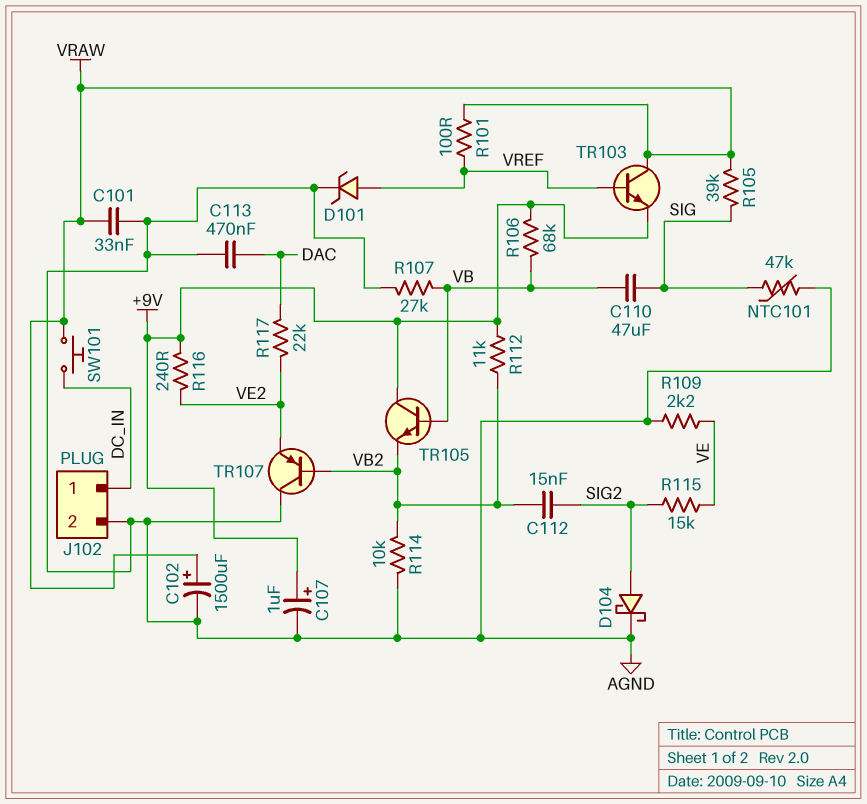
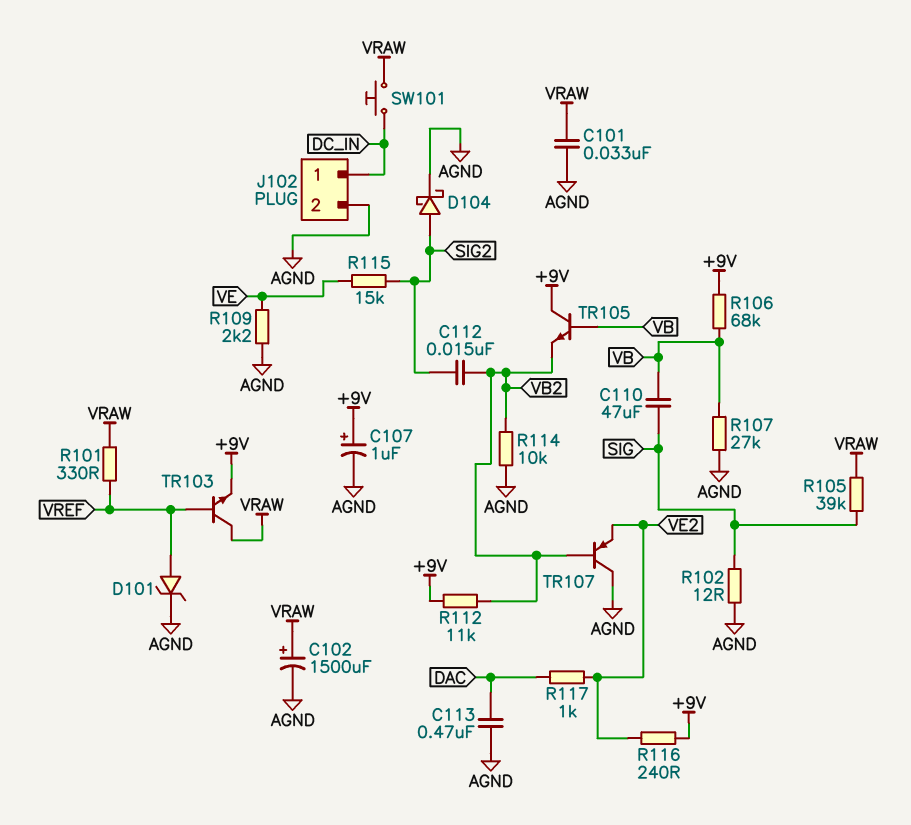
NTC101: 47k (AGND, SIG) -> none
R101: 100 (VRAW, VREF) -> 330 (VRAW, VREF)
R102: none -> 12 (AGND, SIG)
R117: 22k (DAC, VE2) -> 1k (DAC, VE2)

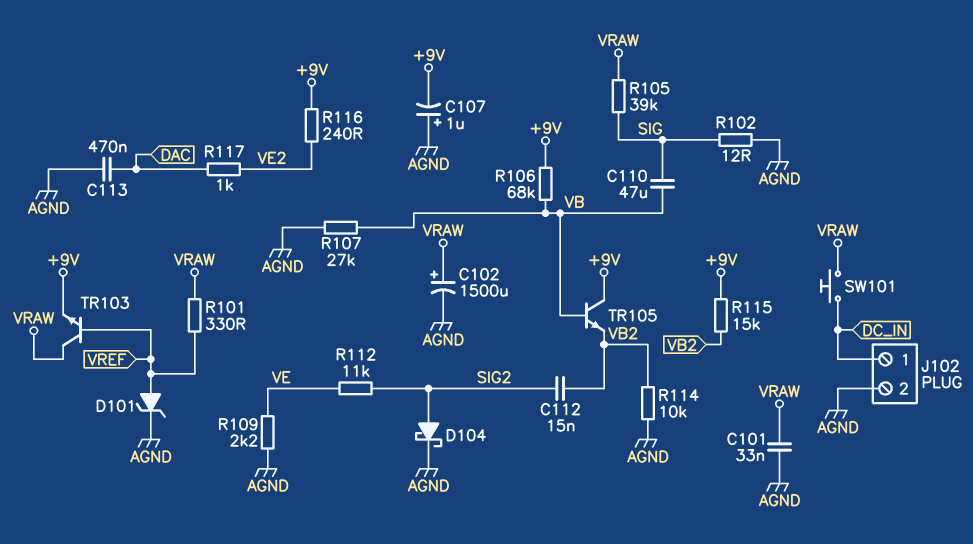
C107: 1uF (plus +9V, minus AGND) -> 1uF (plus AGND, minus +9V)
R112: 11k (+9V, VB2) -> 11k (SIG2, VE)
R115: 15k (SIG2, VE) -> 15k (+9V, VB2)
TR107: PNP (B VB2, C AGND, E VE2) -> none

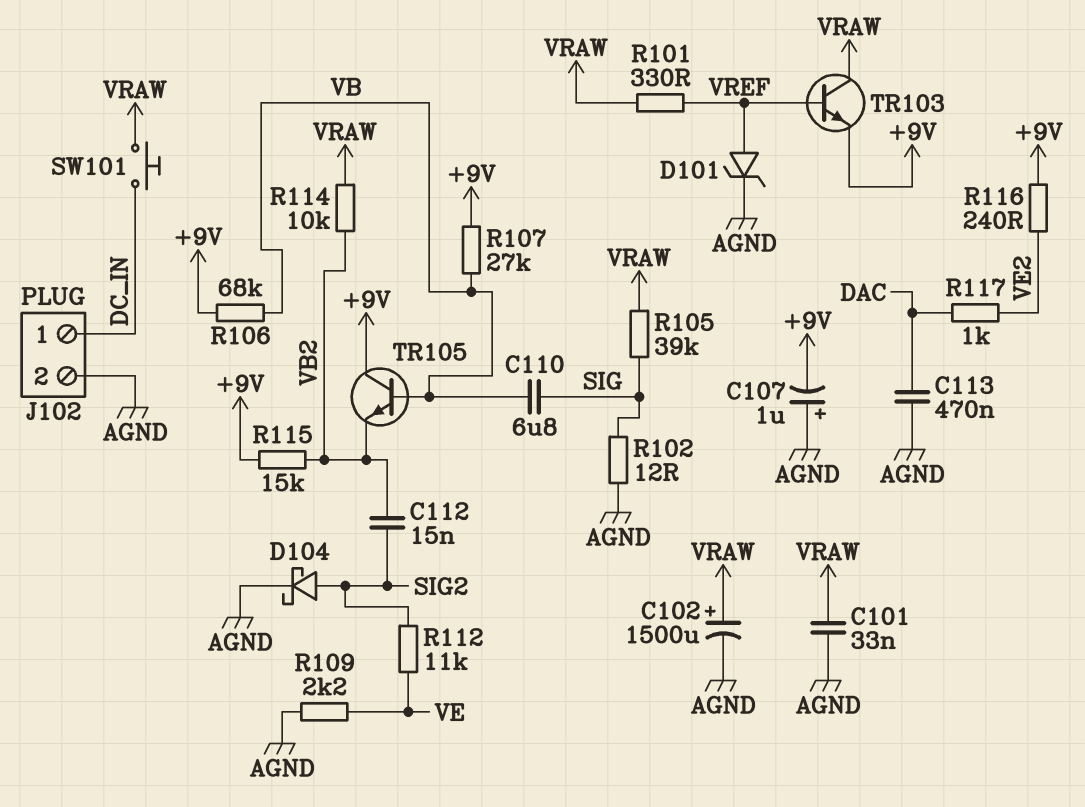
C110: 47uF (SIG, VB) -> 6.8uF (SIG, VB)
R107: 27k (AGND, VB) -> 27k (+9V, VB)
R114: 10k (AGND, VB2) -> 10k (VB2, VRAW)

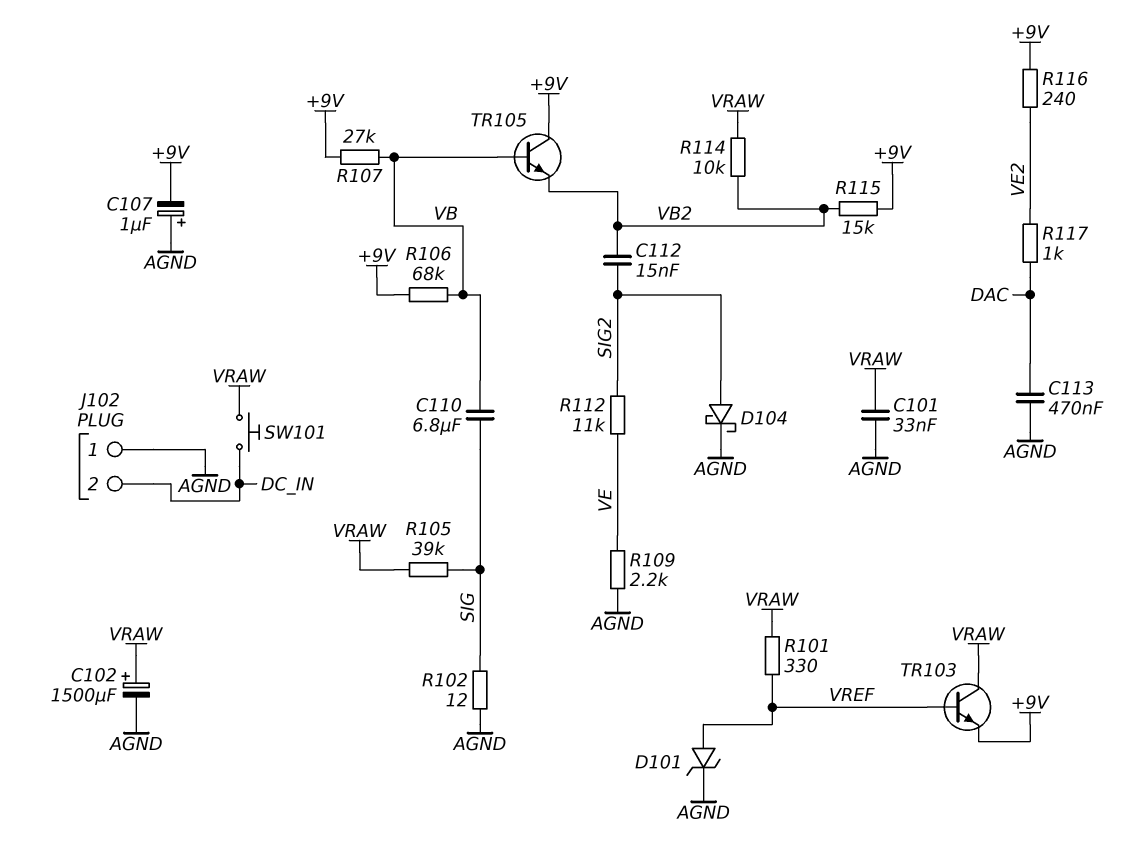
J102 pin 1: DC_IN -> AGND
J102 pin 2: AGND -> DC_IN

